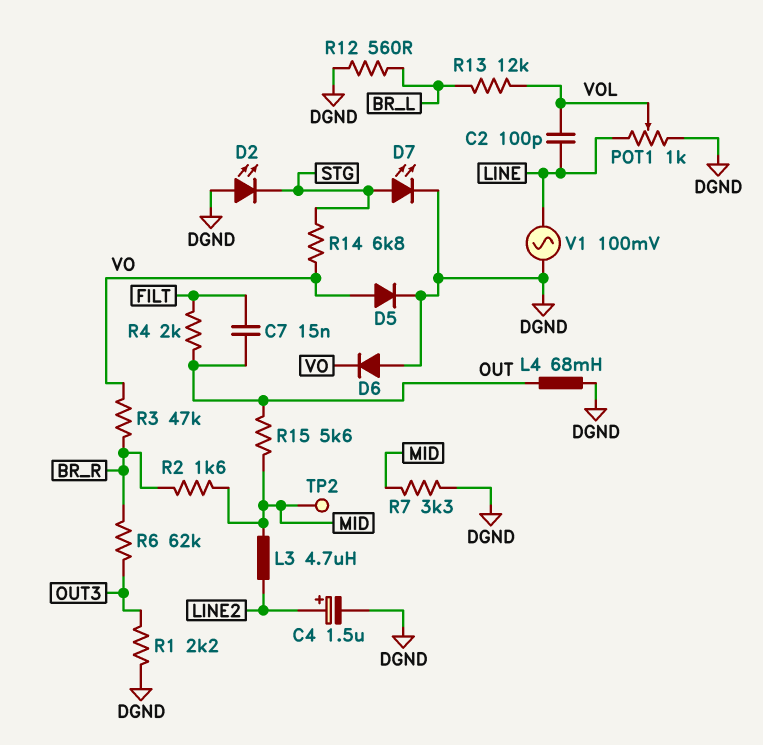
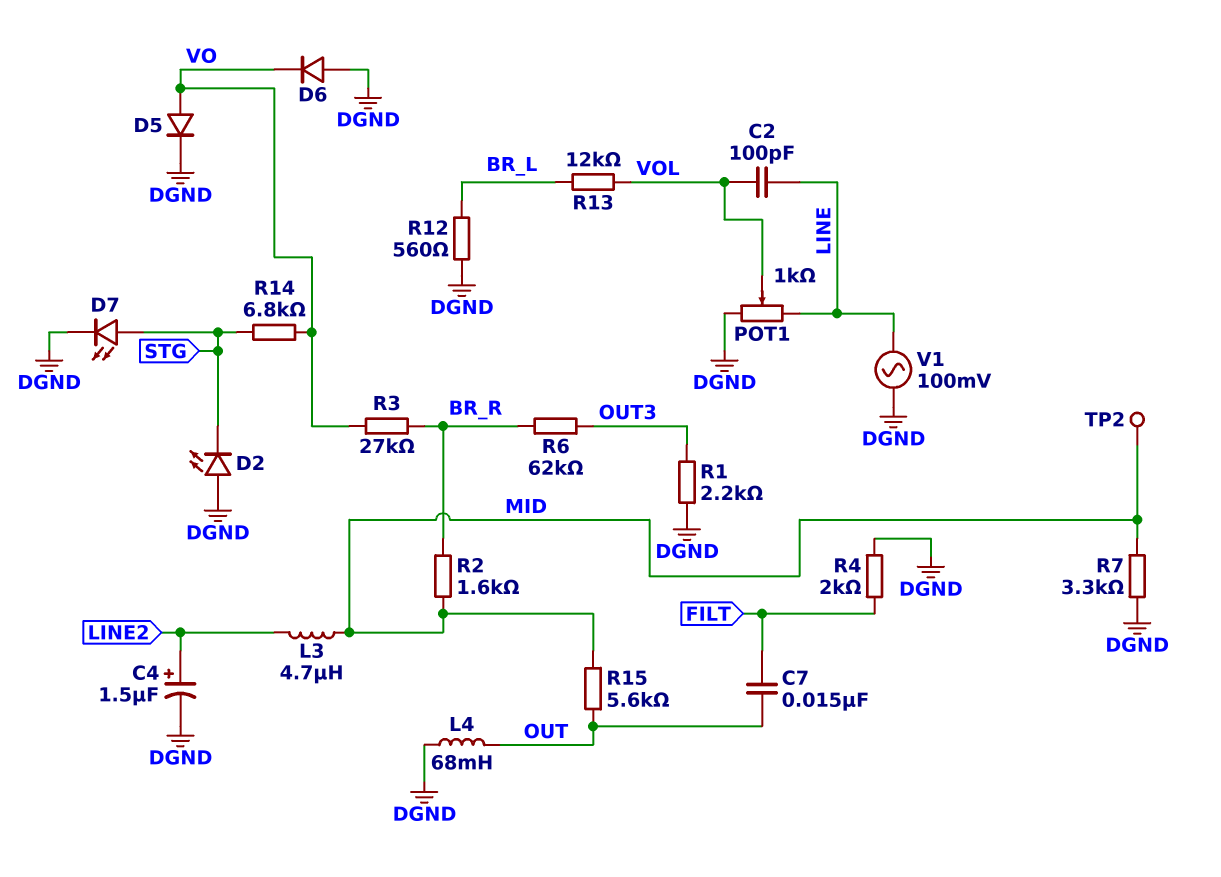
R3: 47k (BR_R, VO) -> 27k (BR_R, VO)
R4: 2k (FILT, OUT) -> 2k (DGND, FILT)

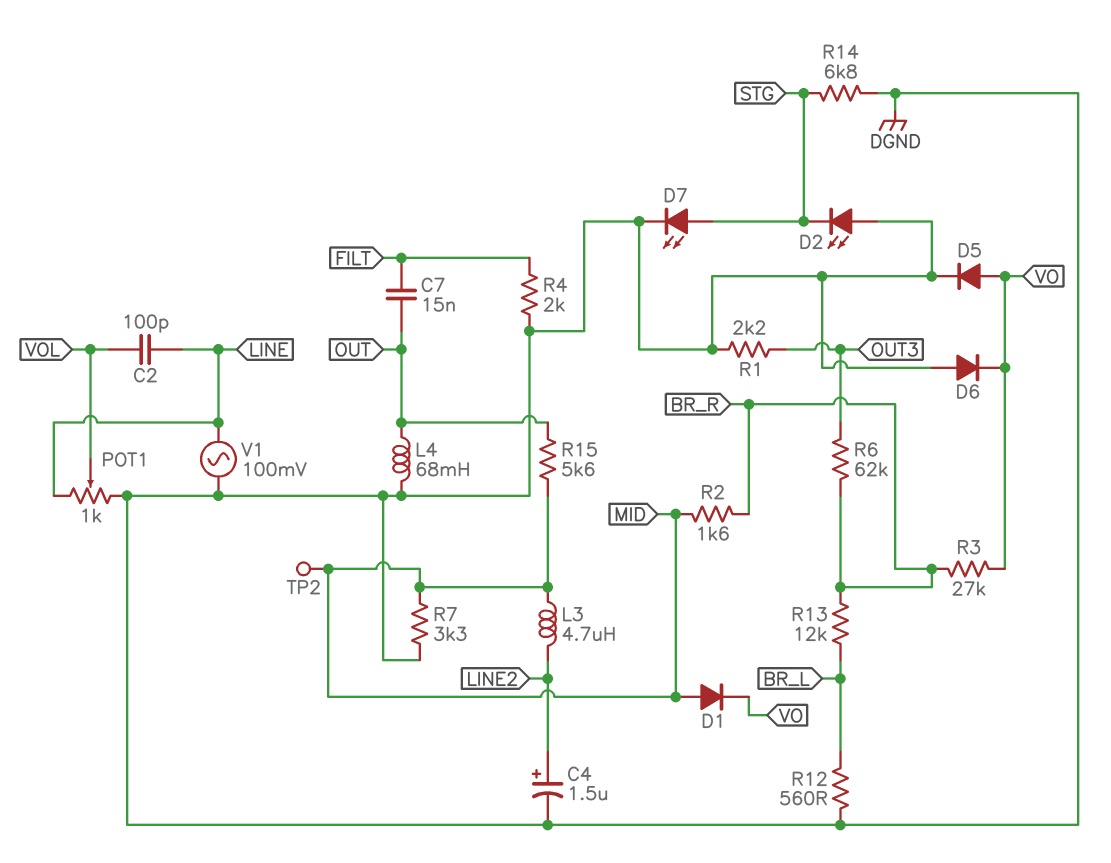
D1: none -> diode (A MID, K VO)
R13: 12k (BR_L, VOL) -> 12k (BR_L, BR_R)
R14: 6.8k (STG, VO) -> 6.8k (DGND, STG)

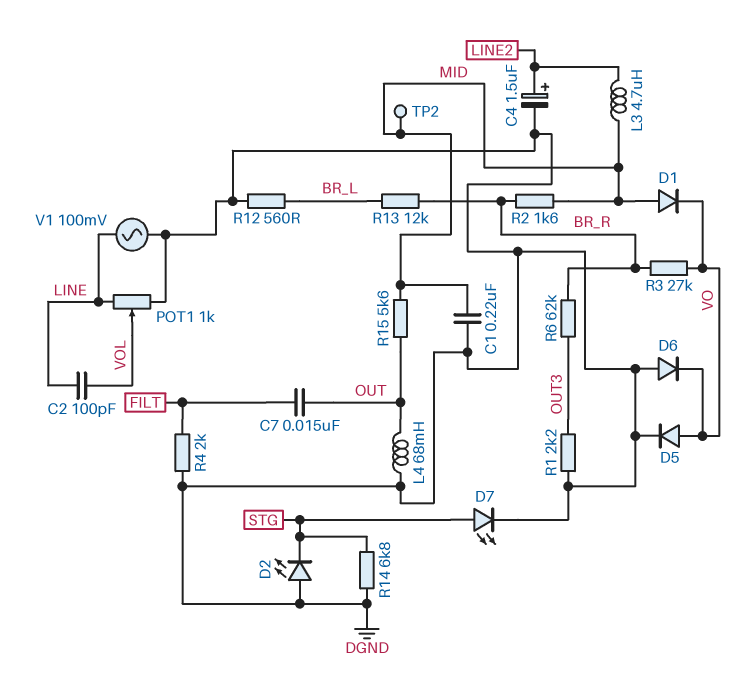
C1: none -> 220nF (DGND, MID)
R7: 3.3k (DGND, MID) -> none

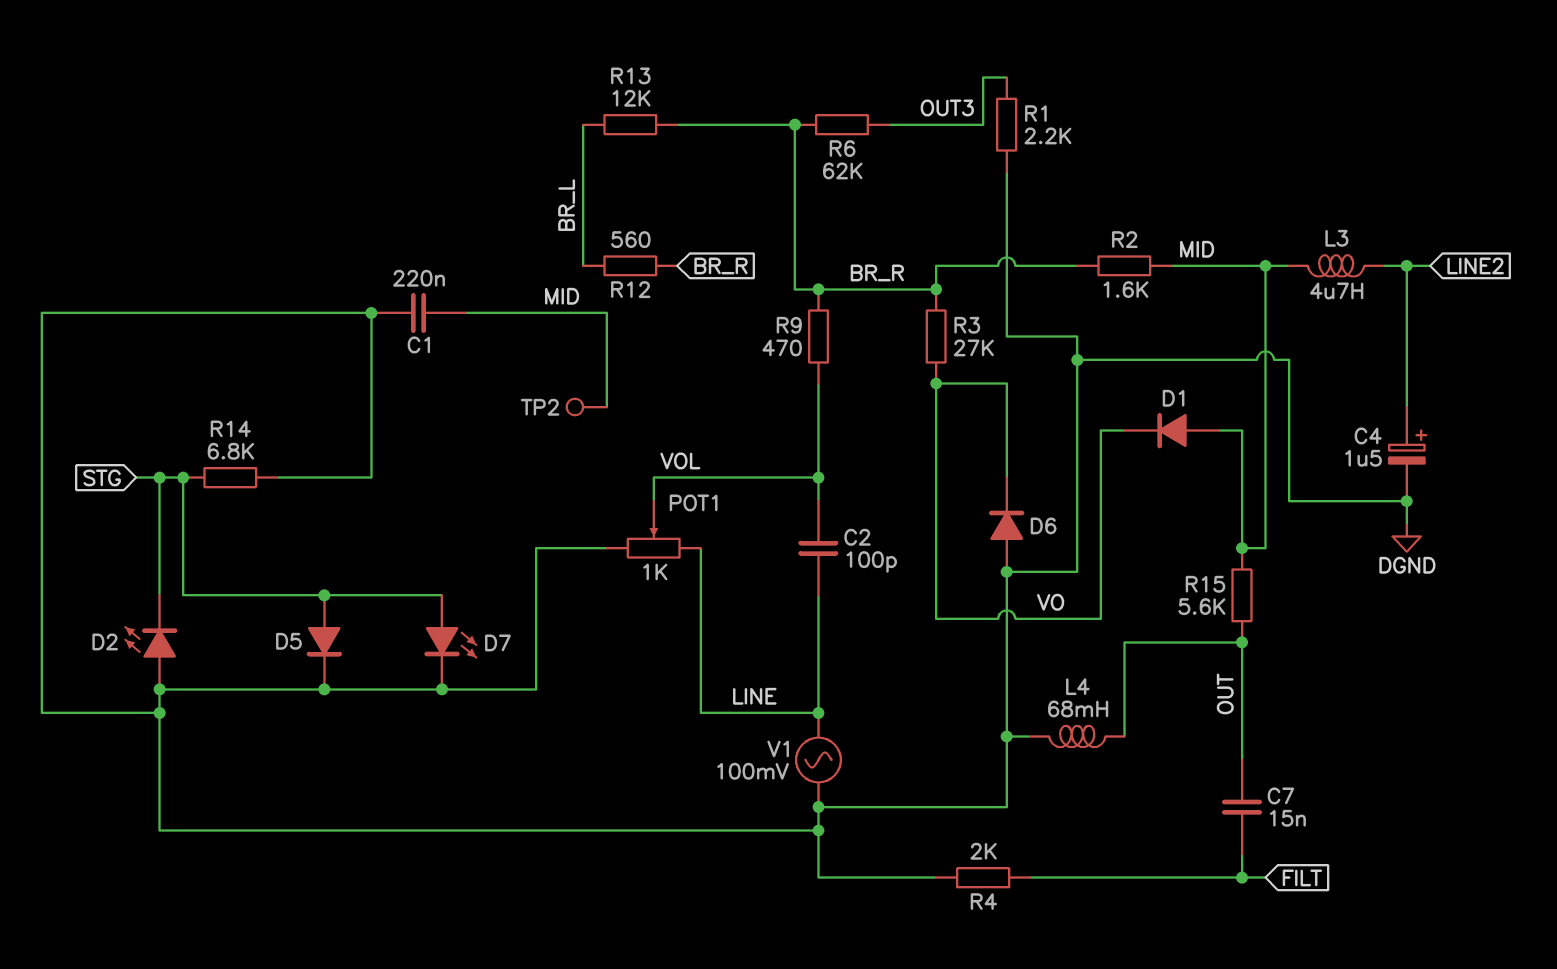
D5: diode (A VO, K DGND) -> diode (A STG, K DGND)
R9: none -> 470 (BR_R, VOL)
R12: 560 (BR_L, DGND) -> 560 (BR_L, BR_R)

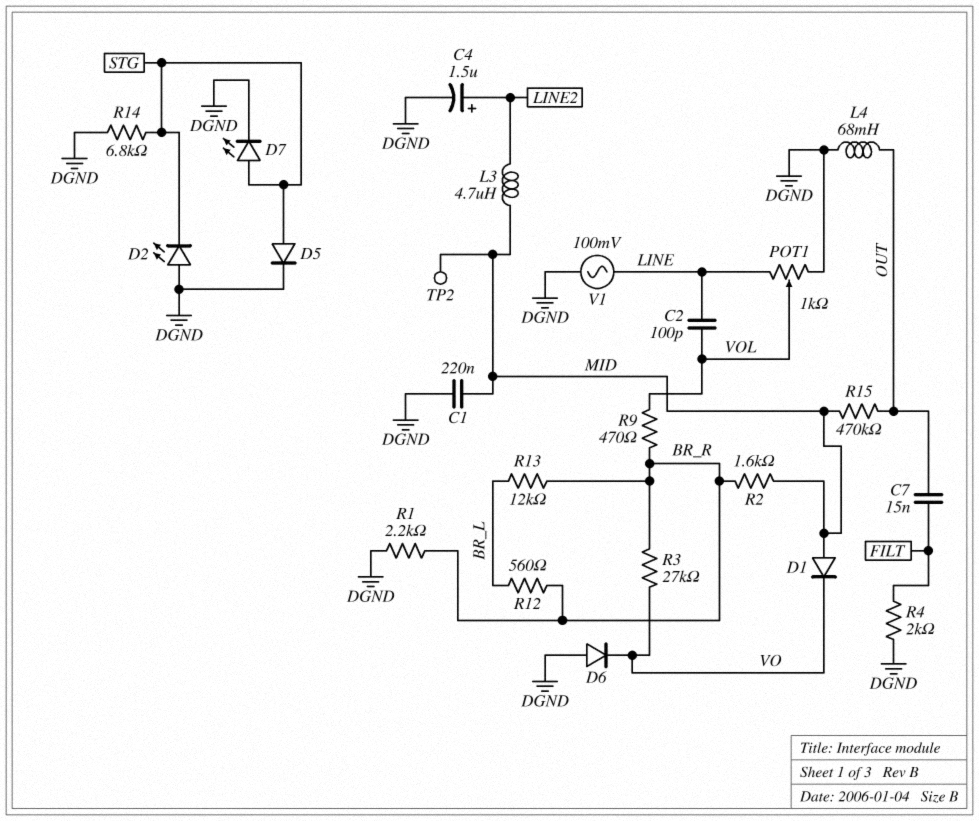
R1: 2.2k (DGND, OUT3) -> 2.2k (BR_R, DGND)
R6: 62k (BR_R, OUT3) -> none
R15: 5.6k (MID, OUT) -> 470k (MID, OUT)

